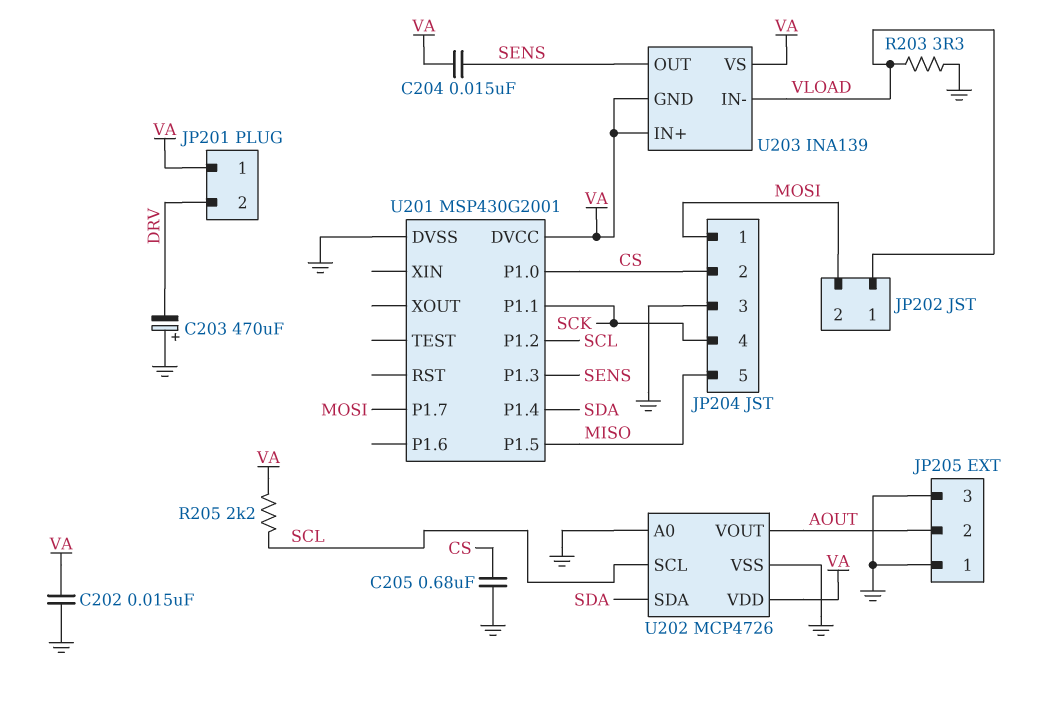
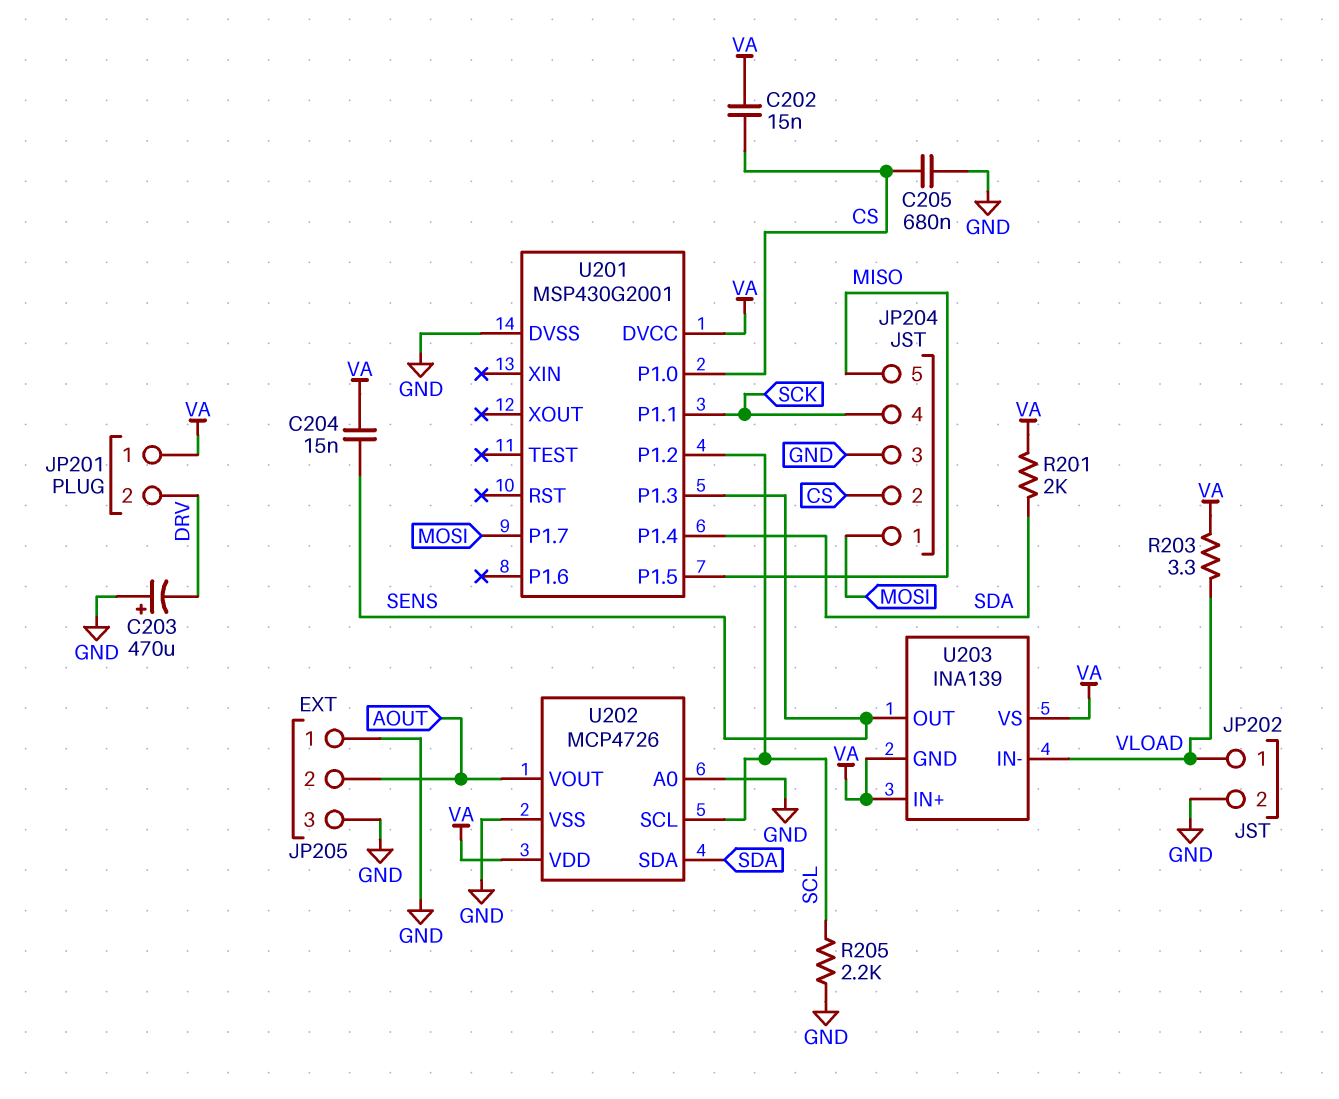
C202: 15nF (GND, VA) -> 15nF (CS, VA)
JP202 pin 2: MOSI -> GND
R201: none -> 2k (SDA, VA)
R203: 3.3 (GND, VLOAD) -> 3.3 (VA, VLOAD)
R205: 2.2k (SCL, VA) -> 2.2k (GND, SCL)

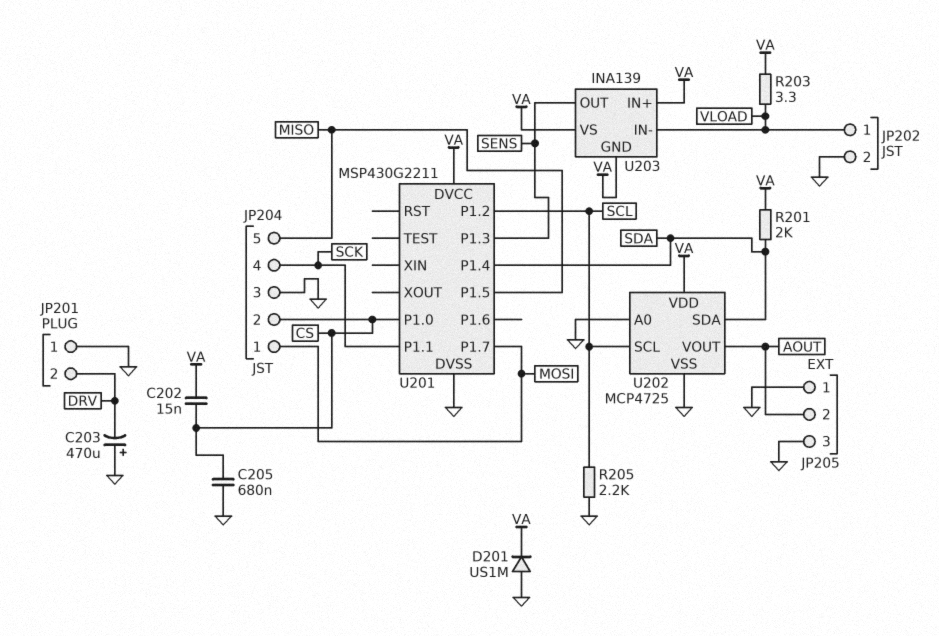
C204: 15nF (SENS, VA) -> none
D201: none -> diode US1M (A GND, K VA)
JP201 pin 1: VA -> GND
U201: MSP430G2001 -> MSP430G2211
U202: MCP4726 -> MCP4725

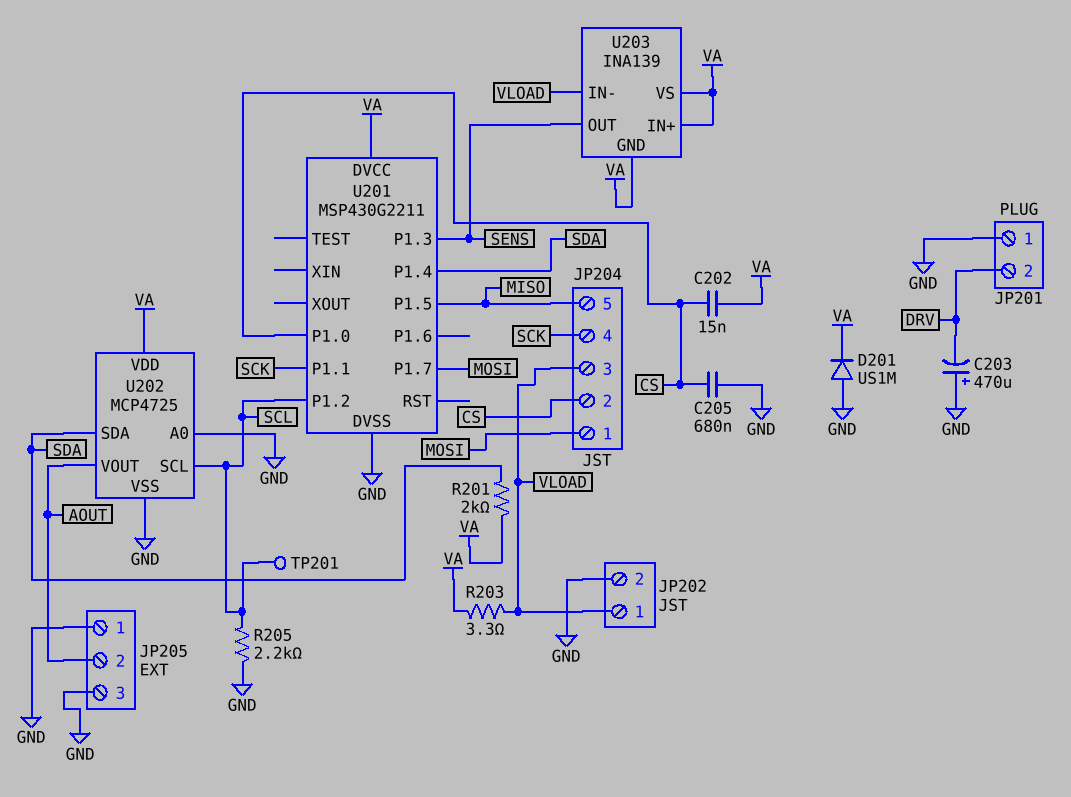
JP204 pin 3: GND -> VLOAD
TP201: none -> test point (SCL)

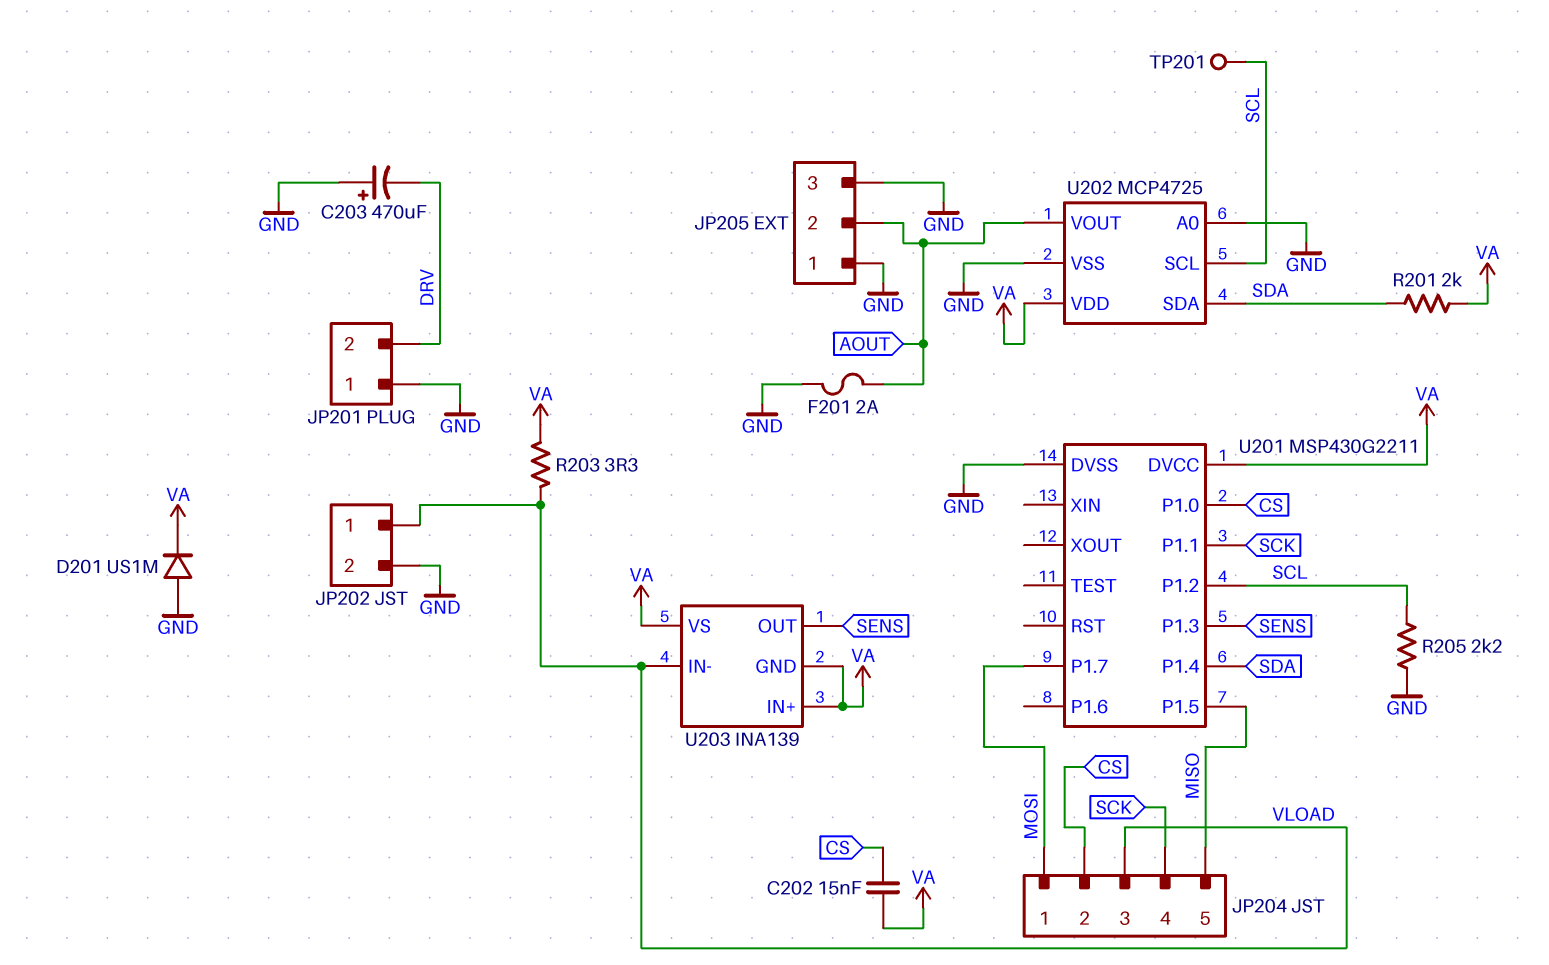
C205: 680nF (CS, GND) -> none
F201: none -> 2A (AOUT, GND)

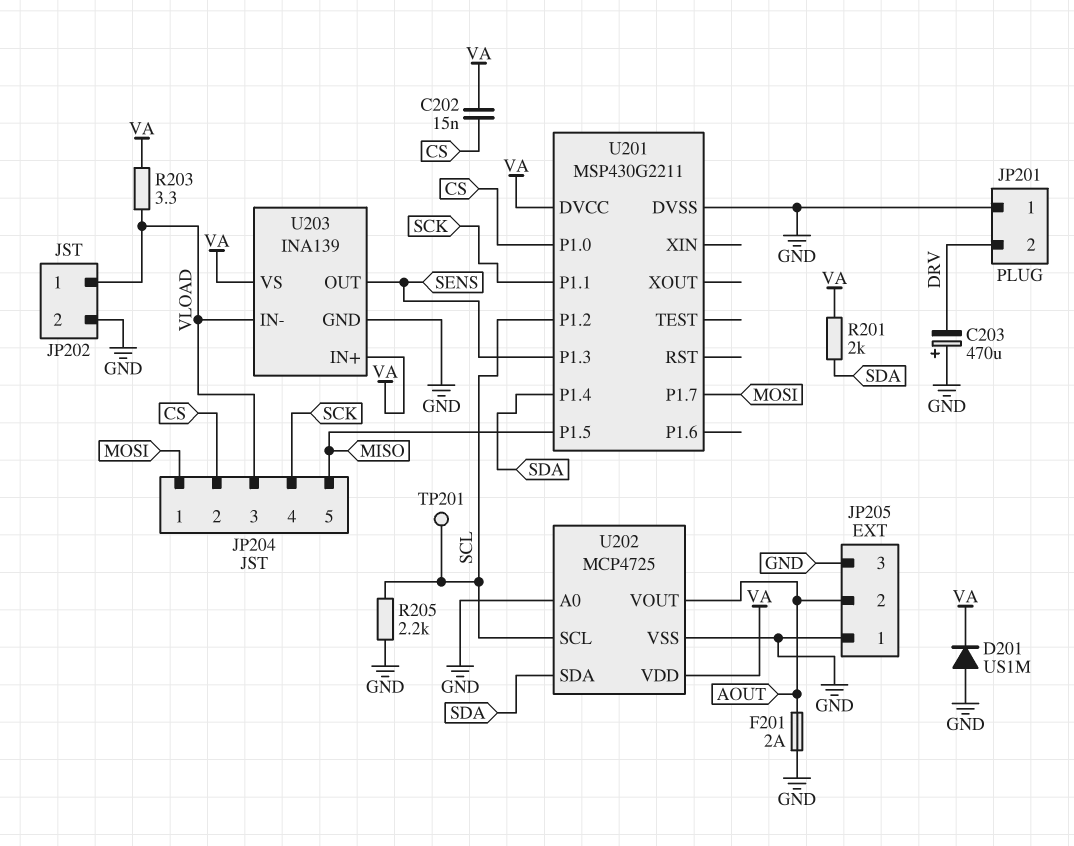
U203 pin GND: VA -> GND

